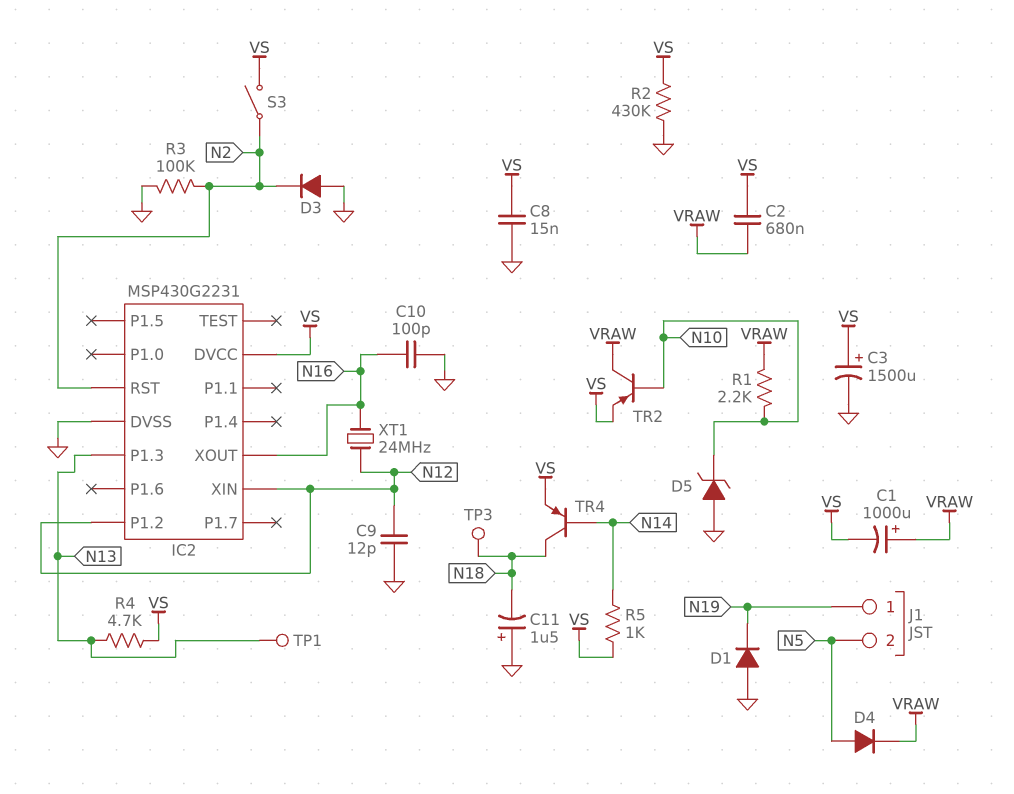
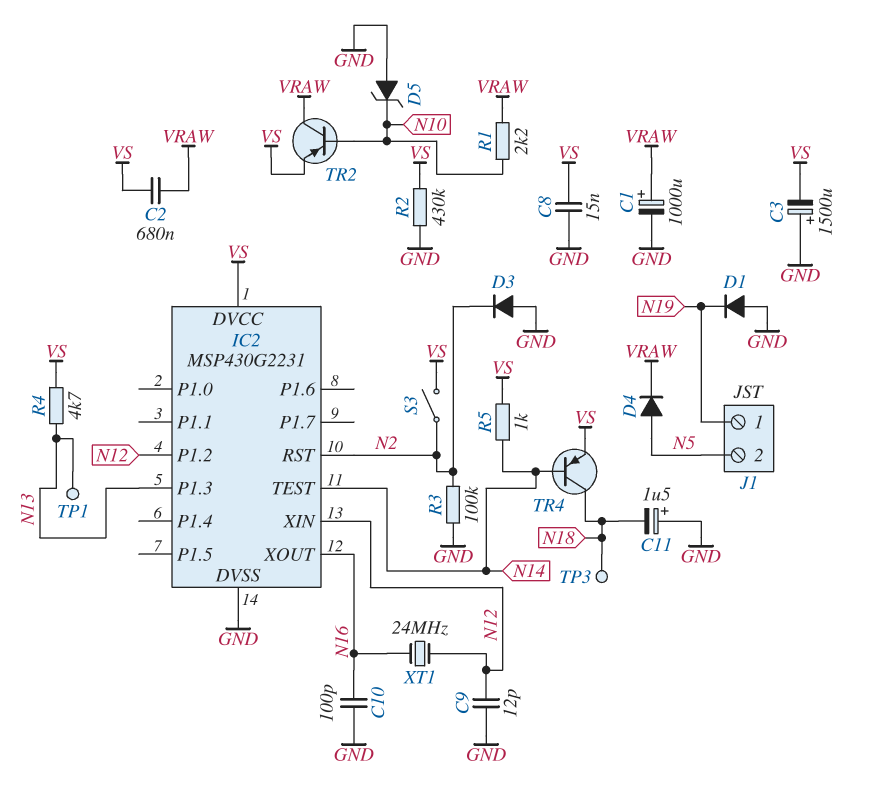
C1: 1000uF (plus VRAW, minus VS) -> 1000uF (plus VRAW, minus GND)
C3: 1500uF (plus VS, minus GND) -> 1500uF (plus GND, minus VS)
IC2 pin TEST: none -> N14

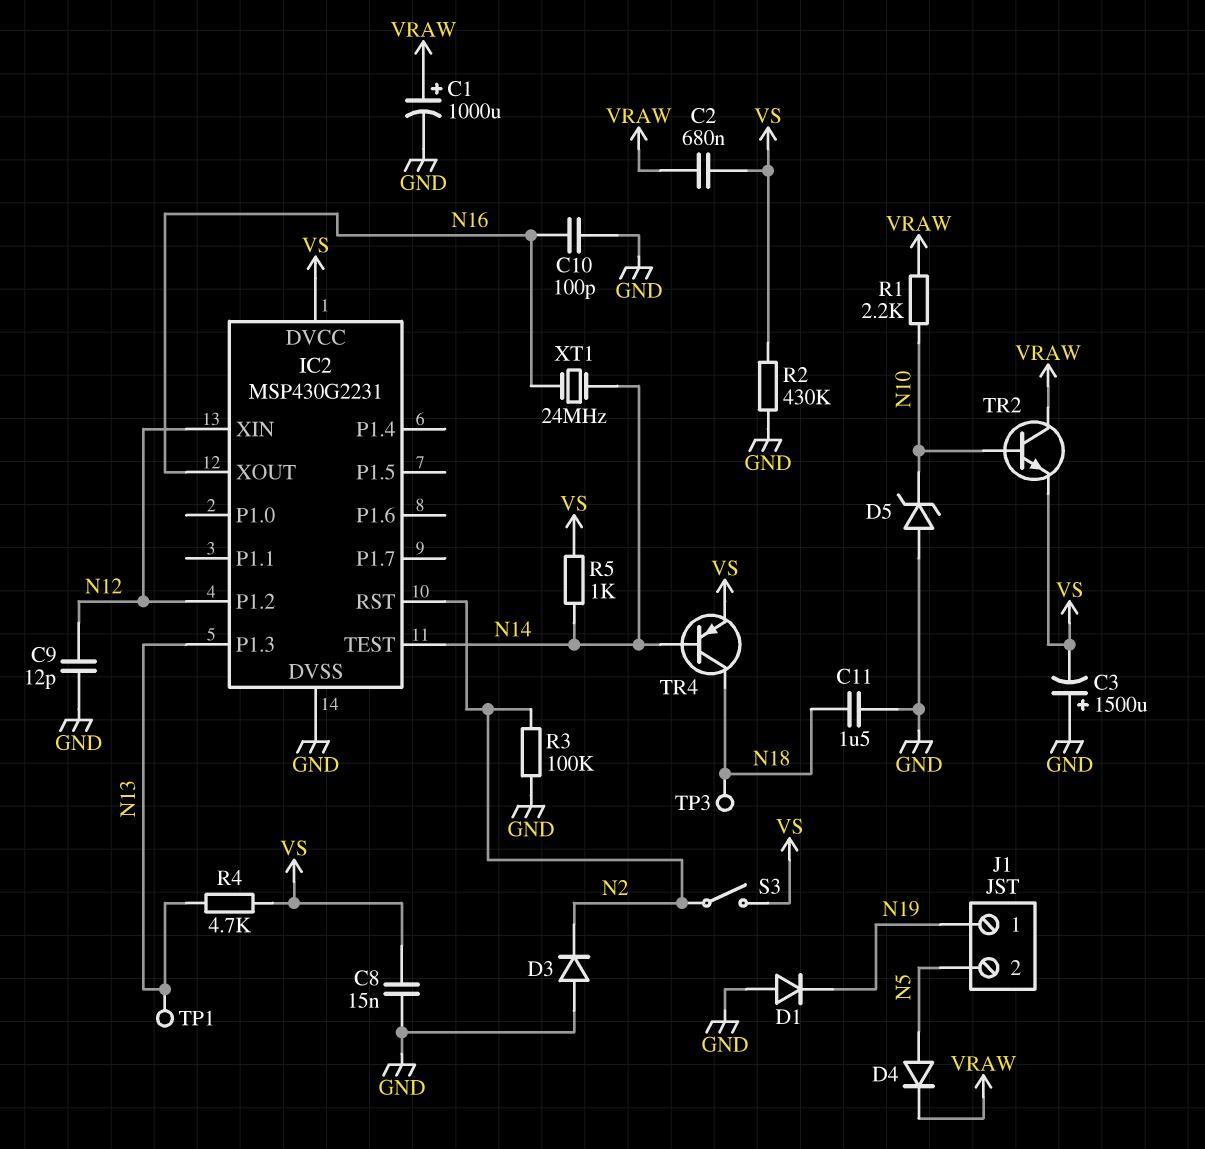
C11: 1.5uF (plus GND, minus N18) -> 1.5uF (GND, N18)
TR2: PNP (B N10, C VRAW, E VS) -> NPN (B N10, C VRAW, E VS)
XT1: 24MHz (N12, N16) -> 24MHz (N14, N16)

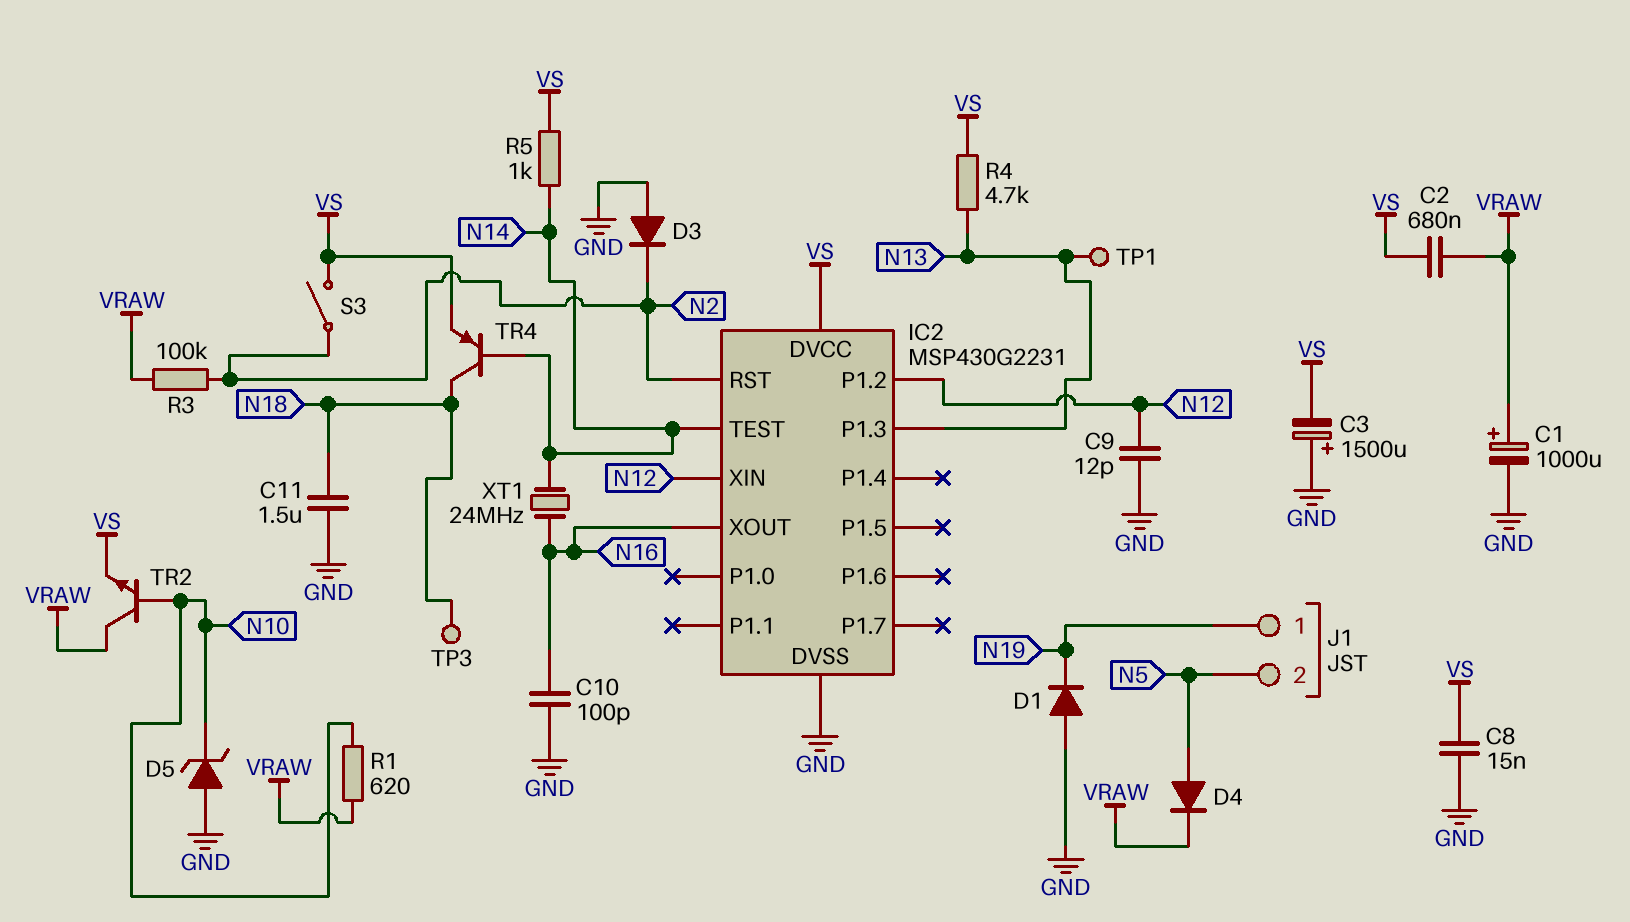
R1: 2.2k (N10, VRAW) -> 620 (N10, VRAW)
R2: 430k (GND, VS) -> none
R3: 100k (GND, N2) -> 100k (N2, VRAW)

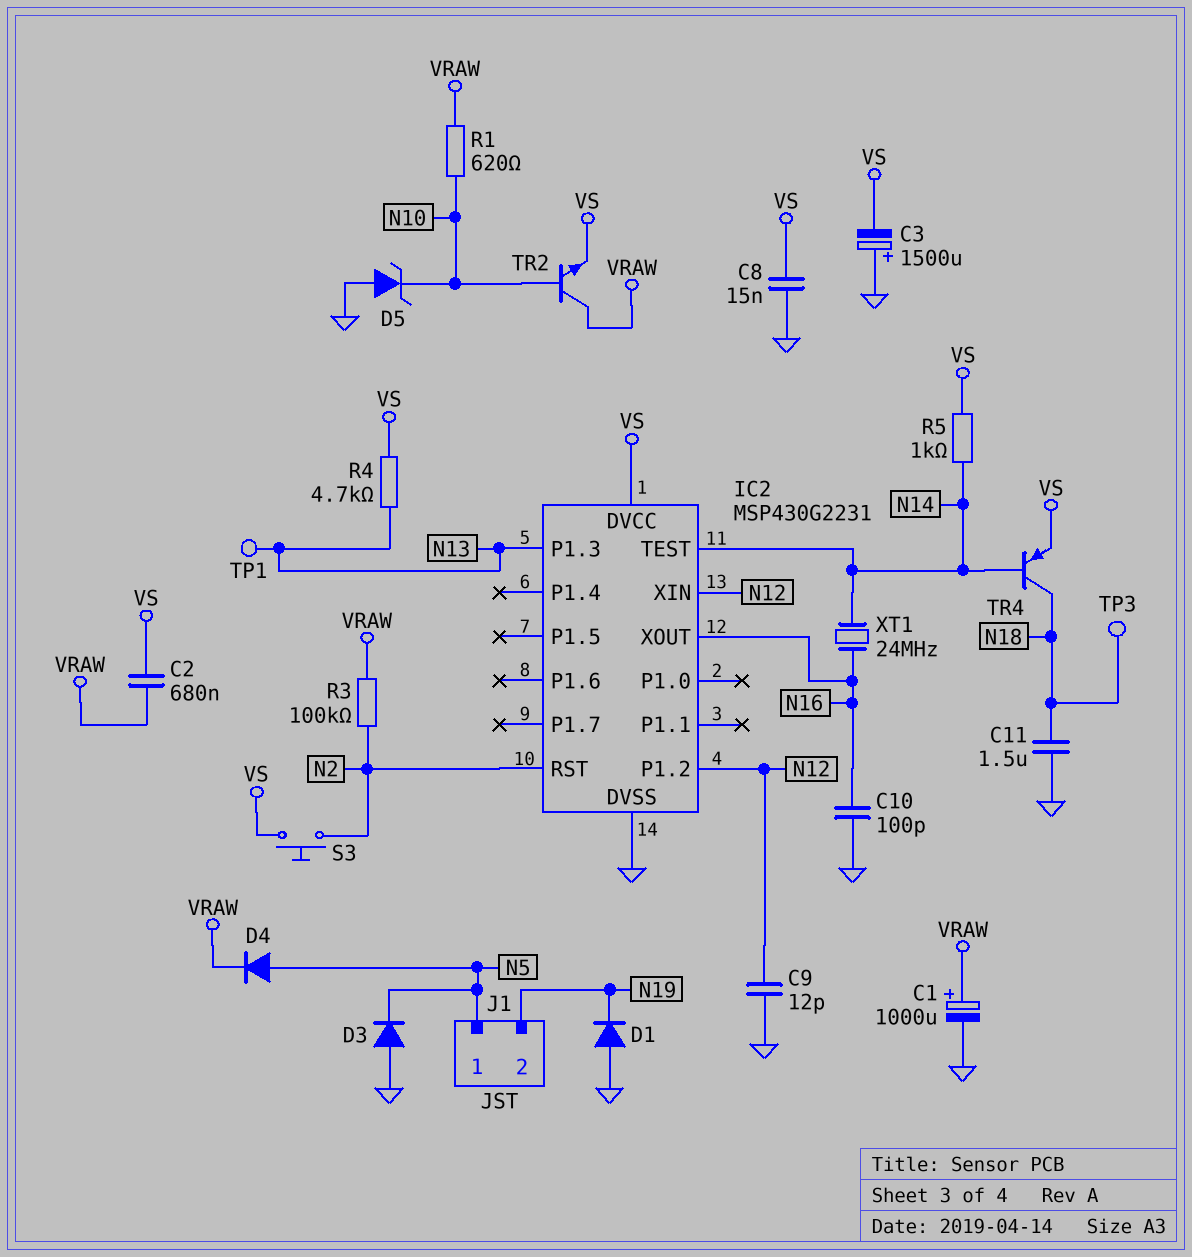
D3: diode (A GND, K N2) -> diode (A GND, K N5)
J1 pin 1: N19 -> N5
J1 pin 2: N5 -> N19
S3: switch (N2, VS) -> button (N2, VS)

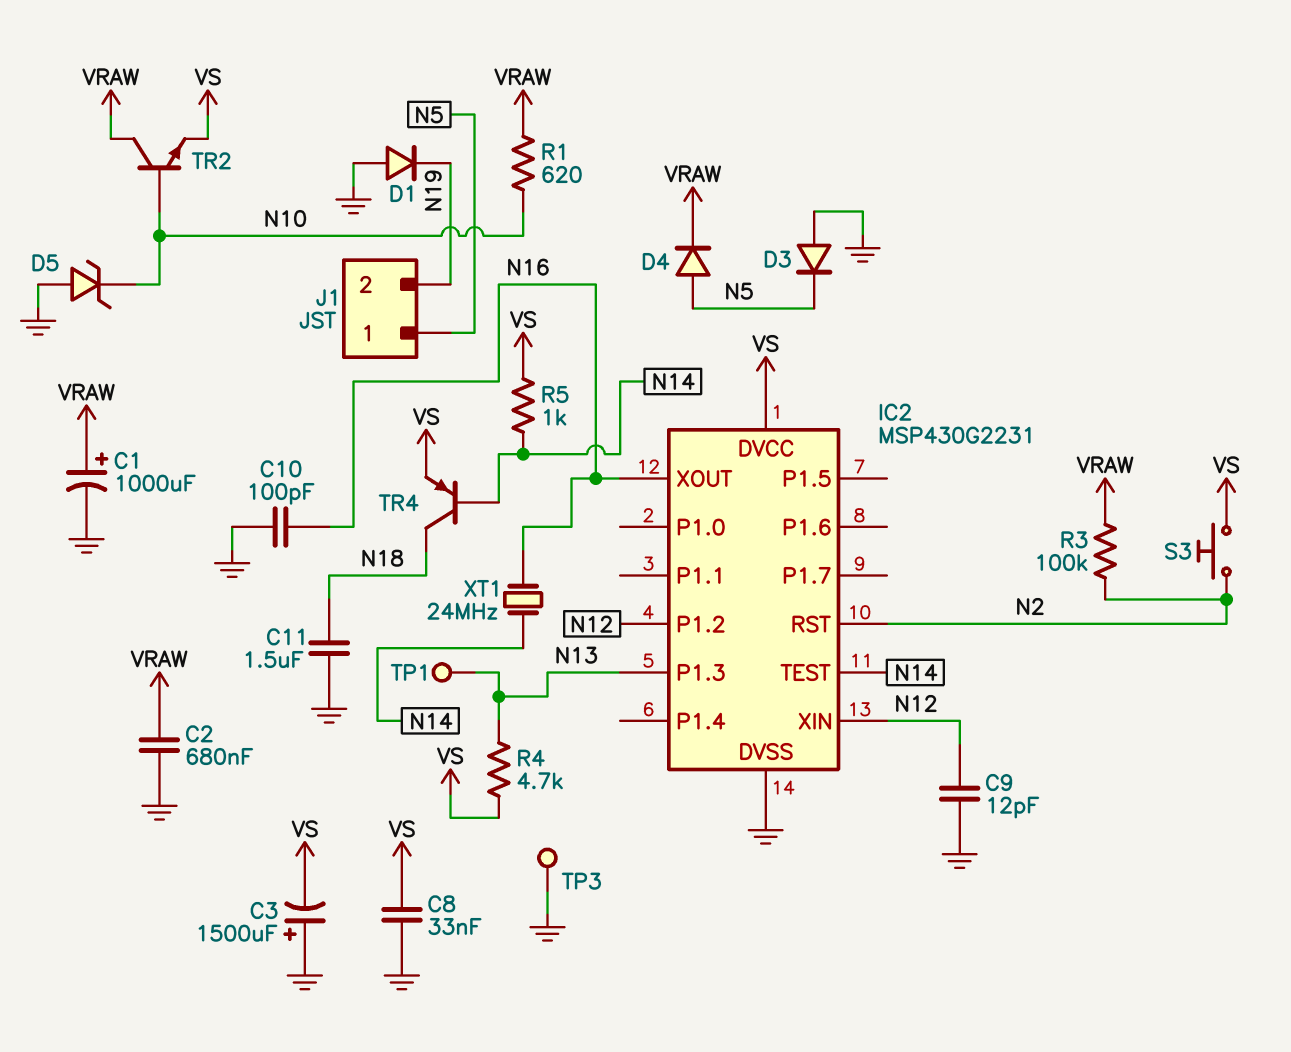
C2: 680nF (VRAW, VS) -> 680nF (GND, VRAW)
C8: 15nF (GND, VS) -> 33nF (GND, VS)
TP3: test point (N18) -> test point (GND)

